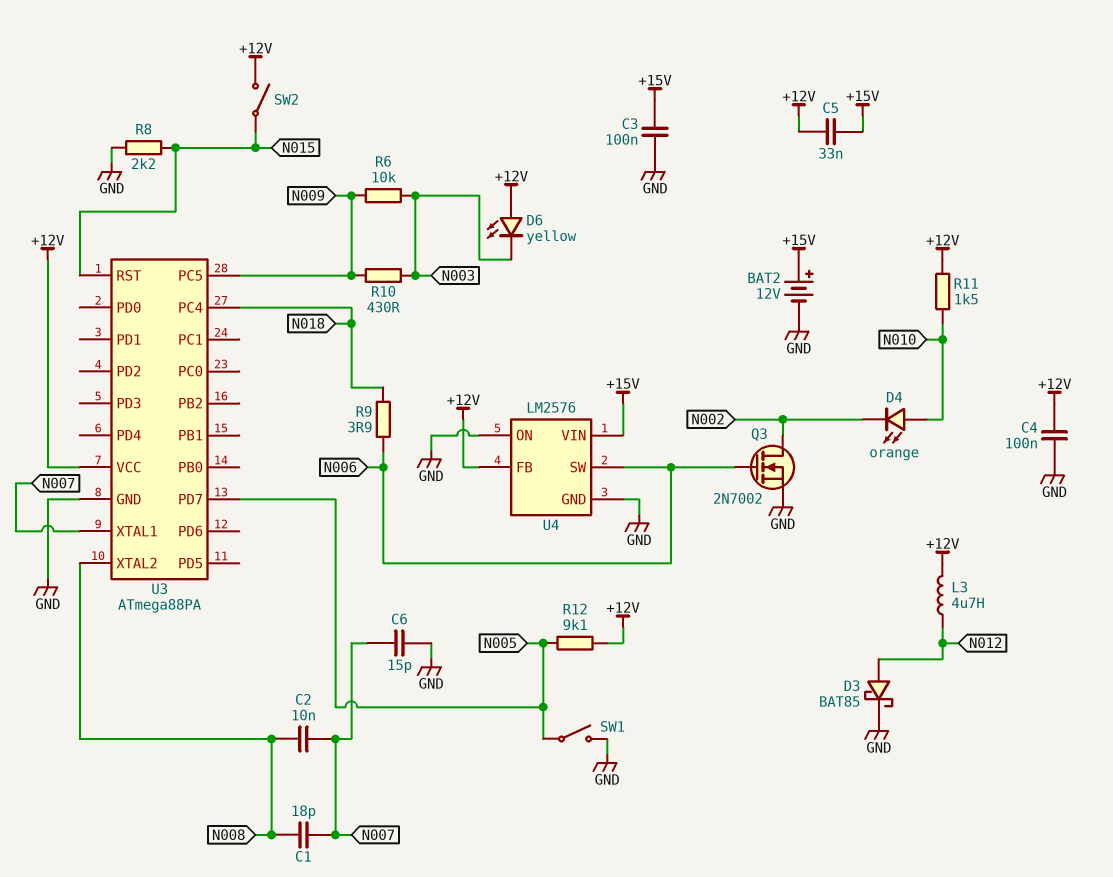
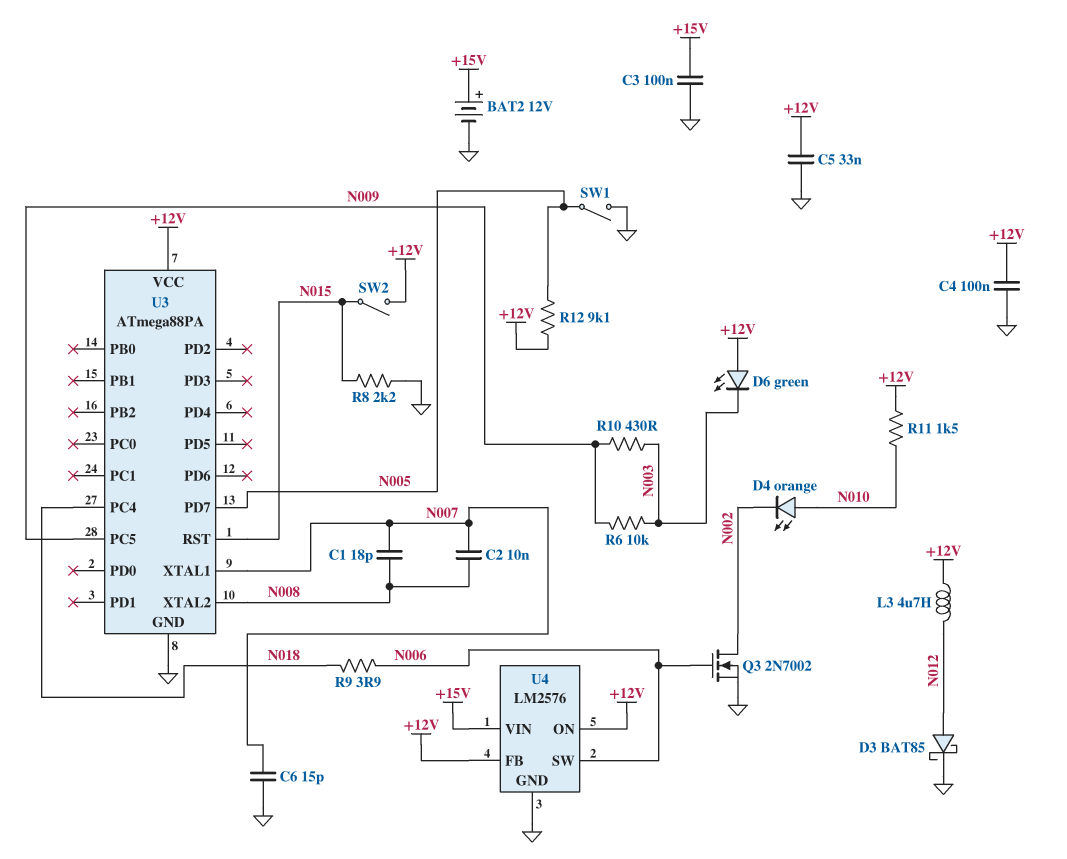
C5: 33nF (+12V, +15V) -> 33nF (+12V, GND)
D6: LED yellow (A +12V, K N003) -> LED green (A +12V, K N003)
U4 pin ON: GND -> +12V

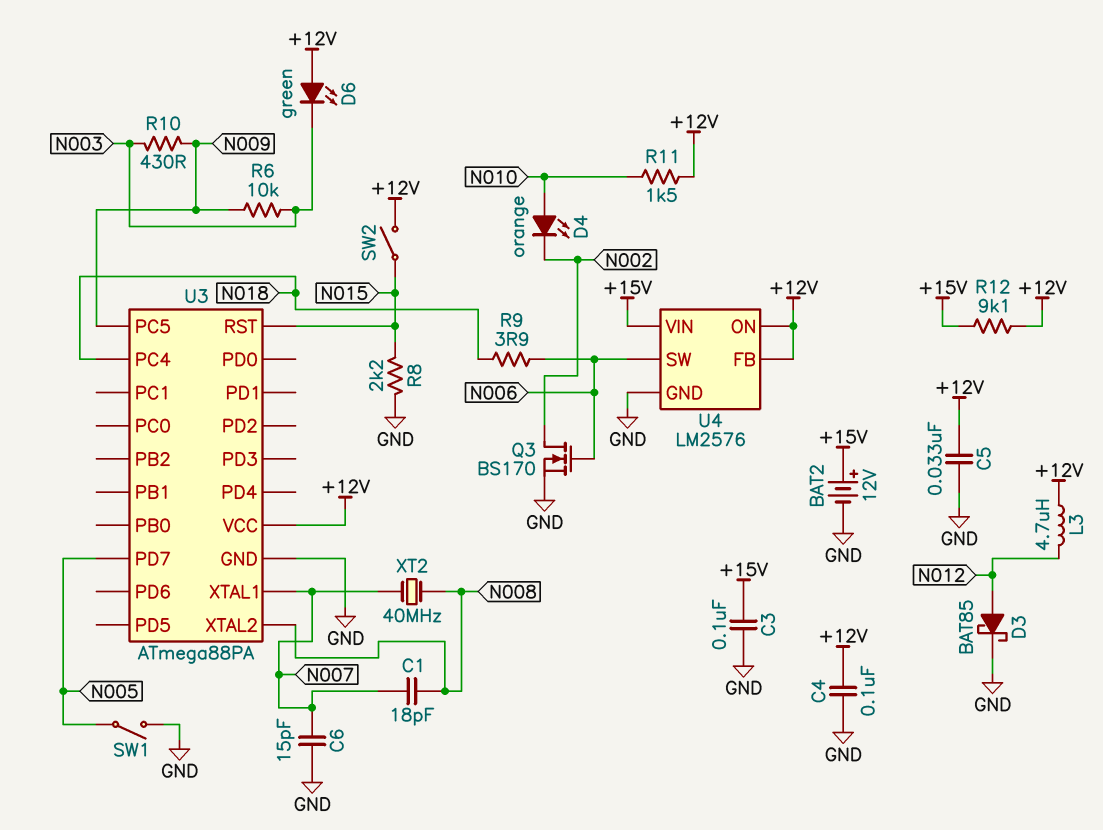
C2: 10nF (N007, N008) -> none
Q3: NMOS 2N7002 (G N006, D N002, S GND) -> NMOS BS170 (G N006, D N002, S GND)
R12: 9.1k (+12V, N005) -> 9.1k (+12V, +15V)
XT2: none -> 40MHz (N007, N008)

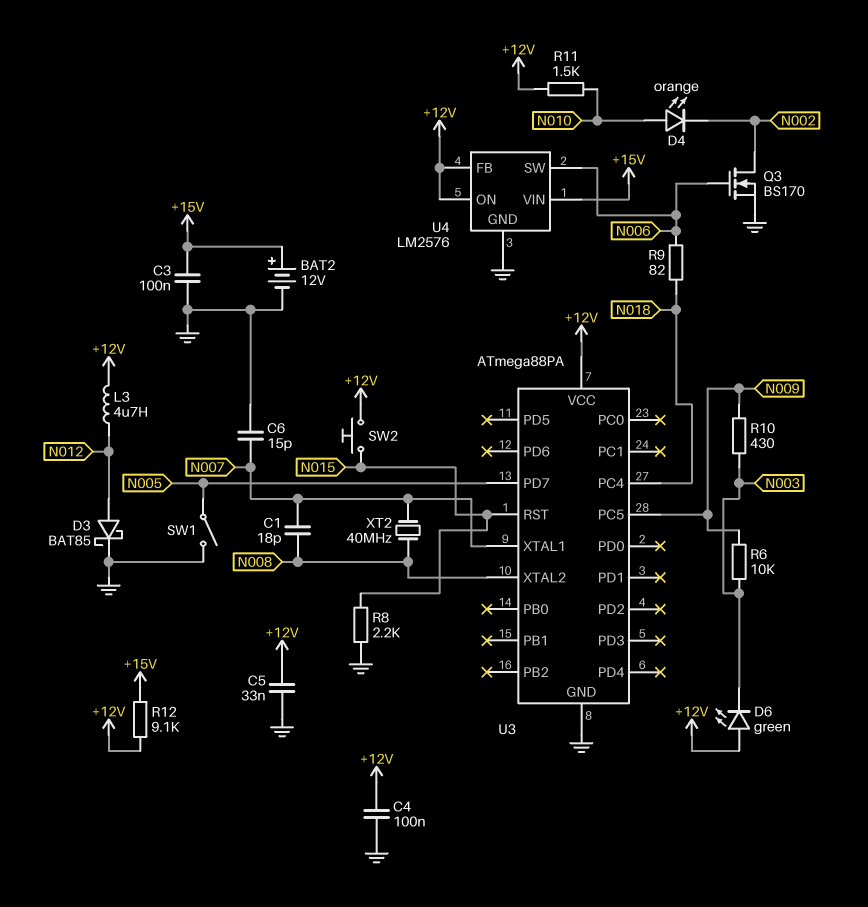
R9: 3.9 (N006, N018) -> 82 (N006, N018)
SW2: switch (+12V, N015) -> button (+12V, N015)

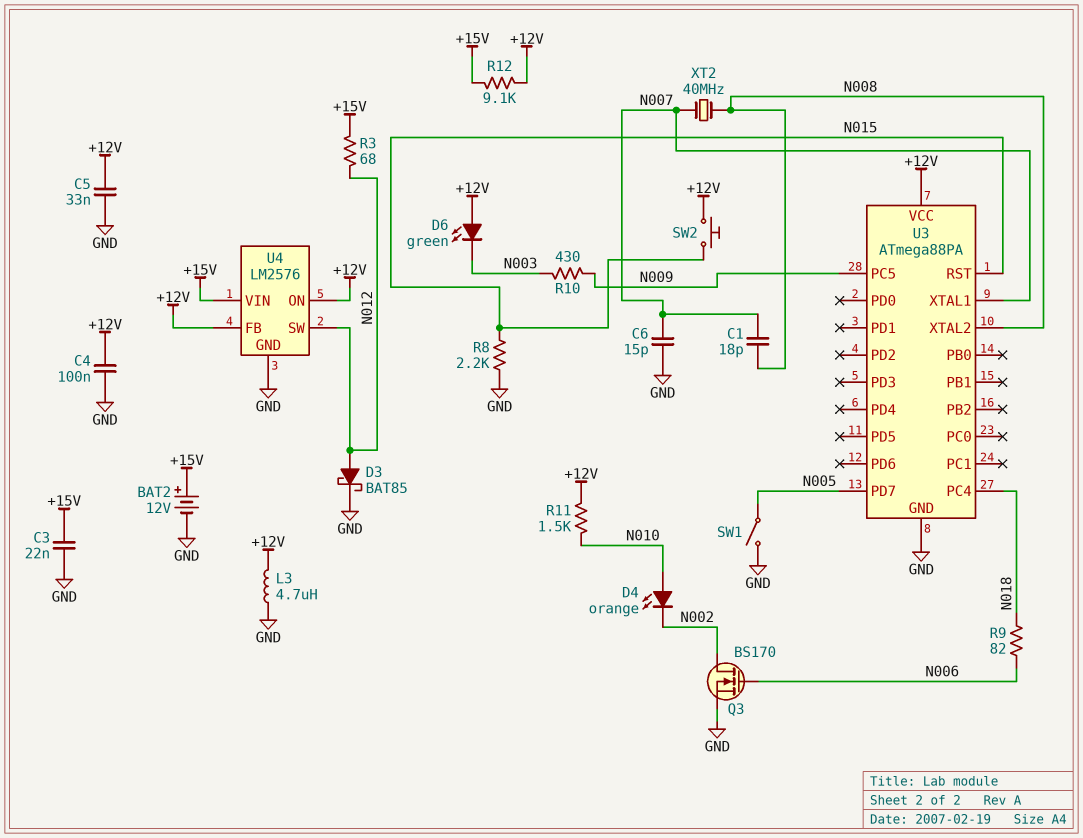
C3: 100nF (+15V, GND) -> 22nF (+15V, GND)
L3: 4.7uH (+12V, N012) -> 4.7uH (+12V, GND)
R3: none -> 68 (+15V, N012)
R6: 10k (N003, N009) -> none
U4 pin SW: N006 -> N012

